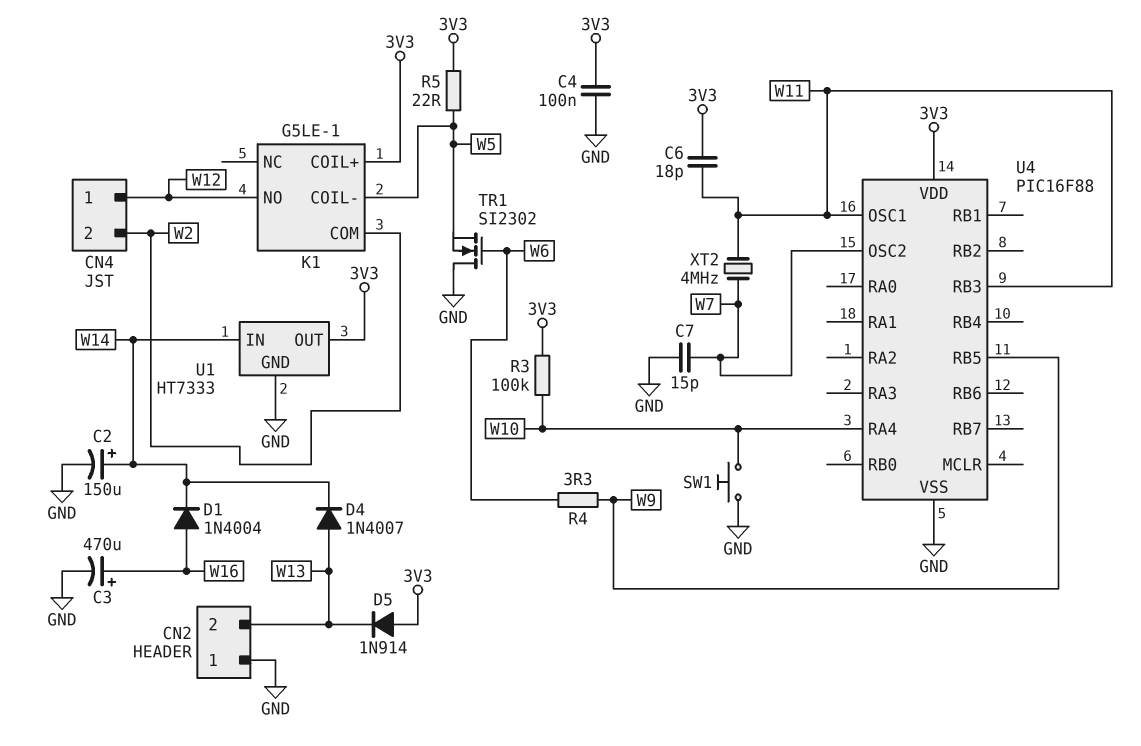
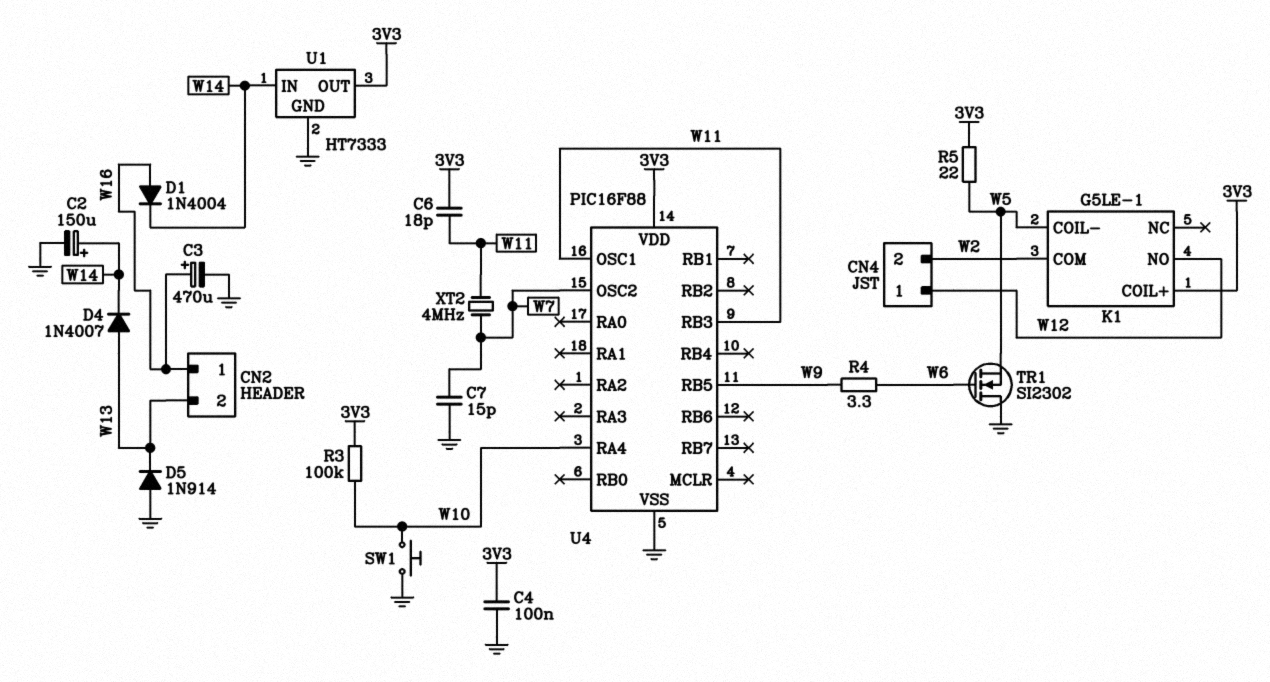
CN2 pin 1: GND -> W16
D5: diode 1N914 (A 3V3, K W13) -> diode 1N914 (A GND, K W13)

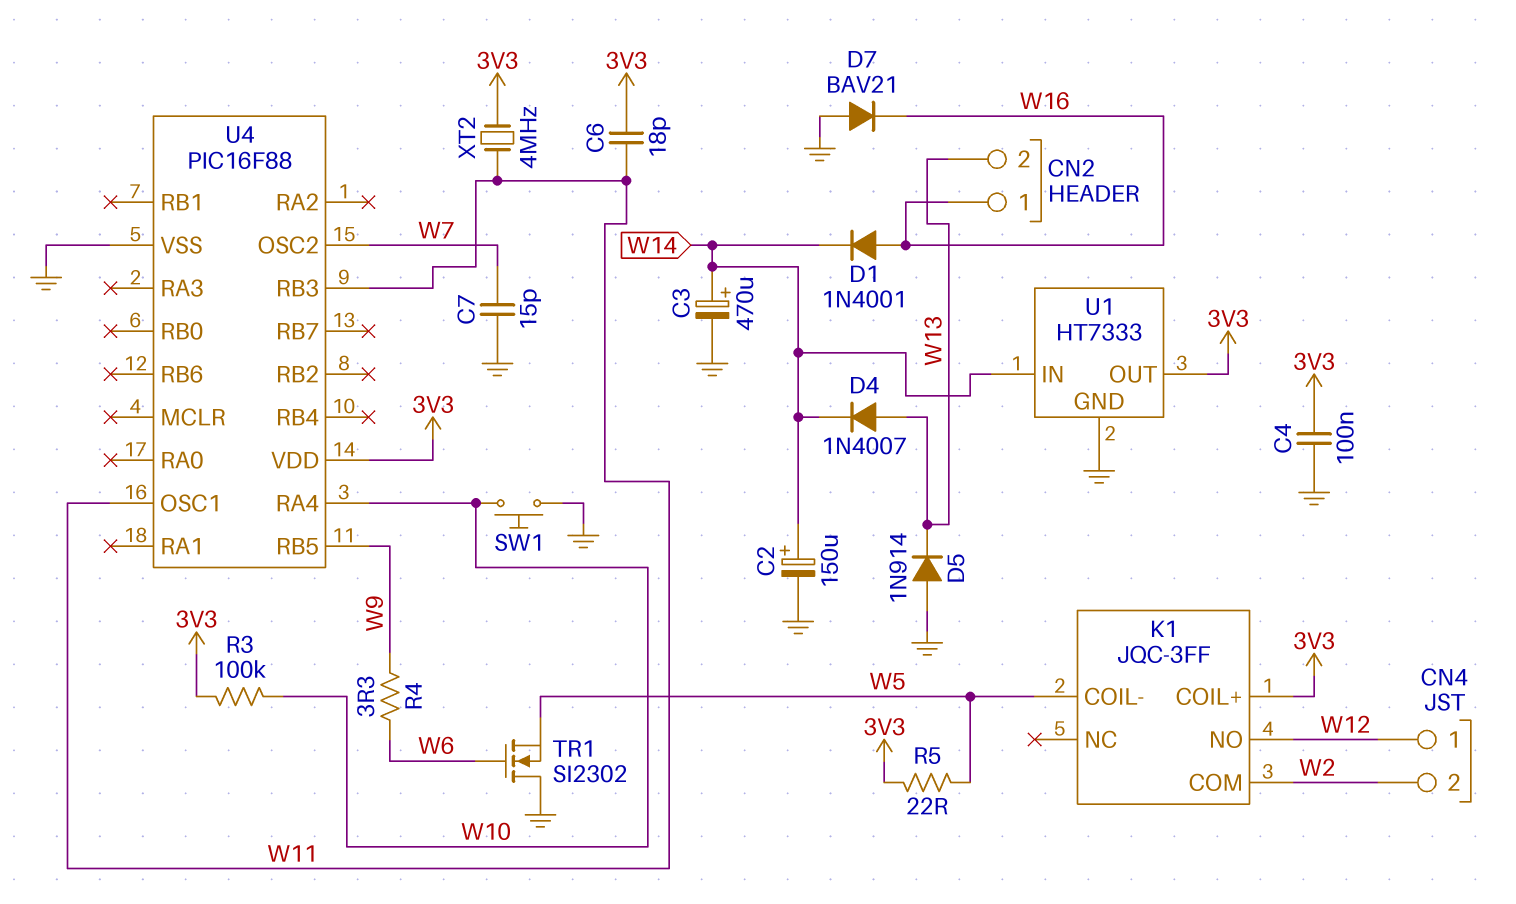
C3: 470uF (plus W16, minus GND) -> 470uF (plus W14, minus GND)
D1: diode 1N4004 (A W16, K W14) -> diode 1N4001 (A W16, K W14)
D7: none -> diode BAV21 (A GND, K W16)
K1: G5LE-1 -> JQC-3FF
XT2: 4MHz (W7, W11) -> 4MHz (3V3, W11)

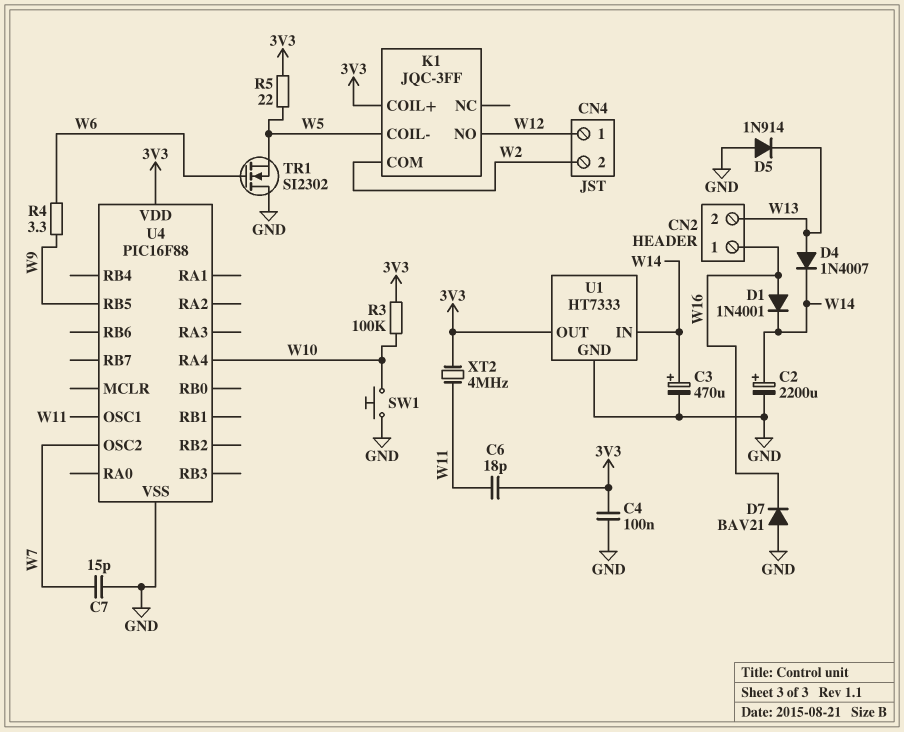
C2: 150uF (plus W14, minus GND) -> 2200uF (plus W14, minus GND)
U4 pin RB3: W11 -> none

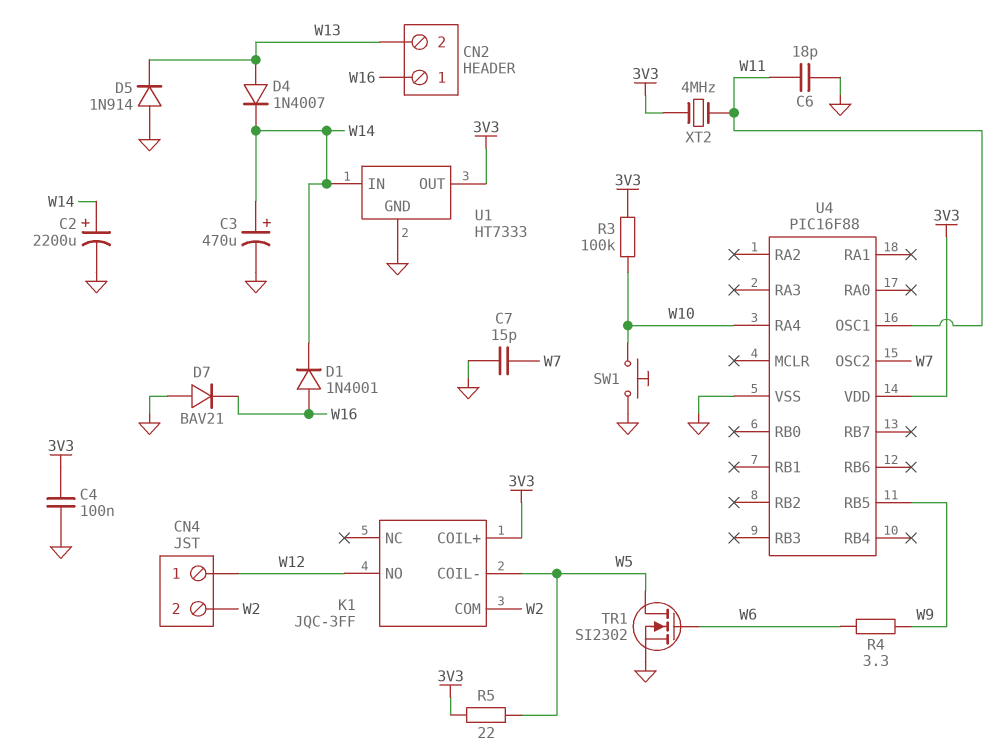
C6: 18pF (3V3, W11) -> 18pF (GND, W11)
TR1: NMOS SI2302 (G W6, D GND, S W5) -> NMOS SI2302 (G W6, D W5, S GND)

